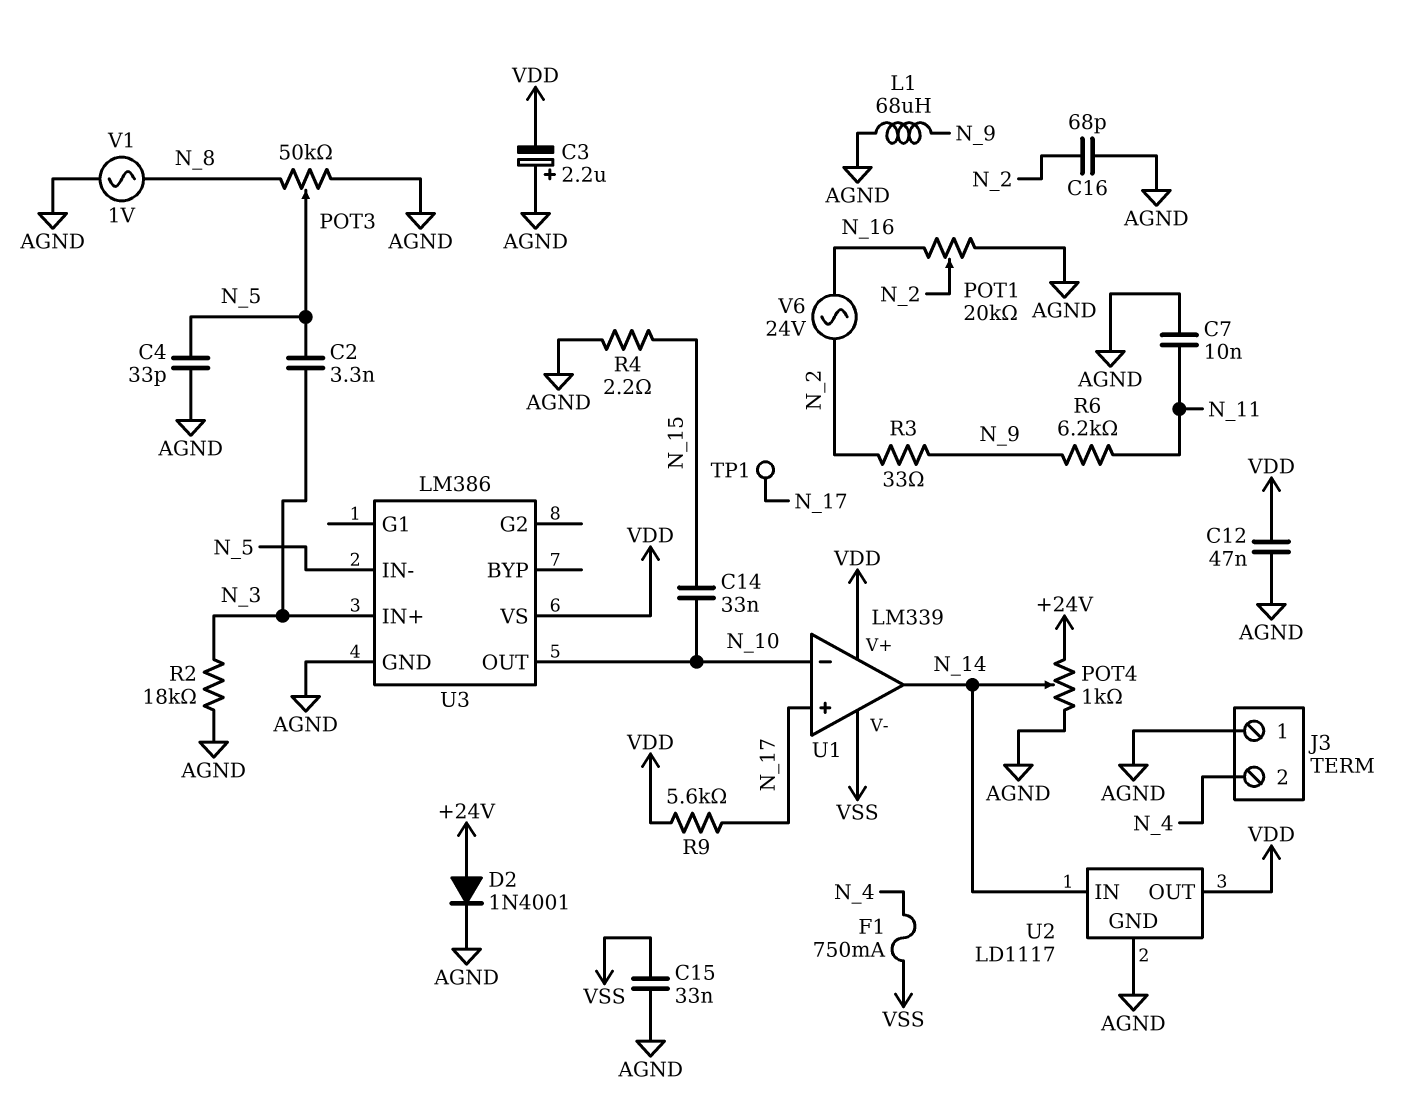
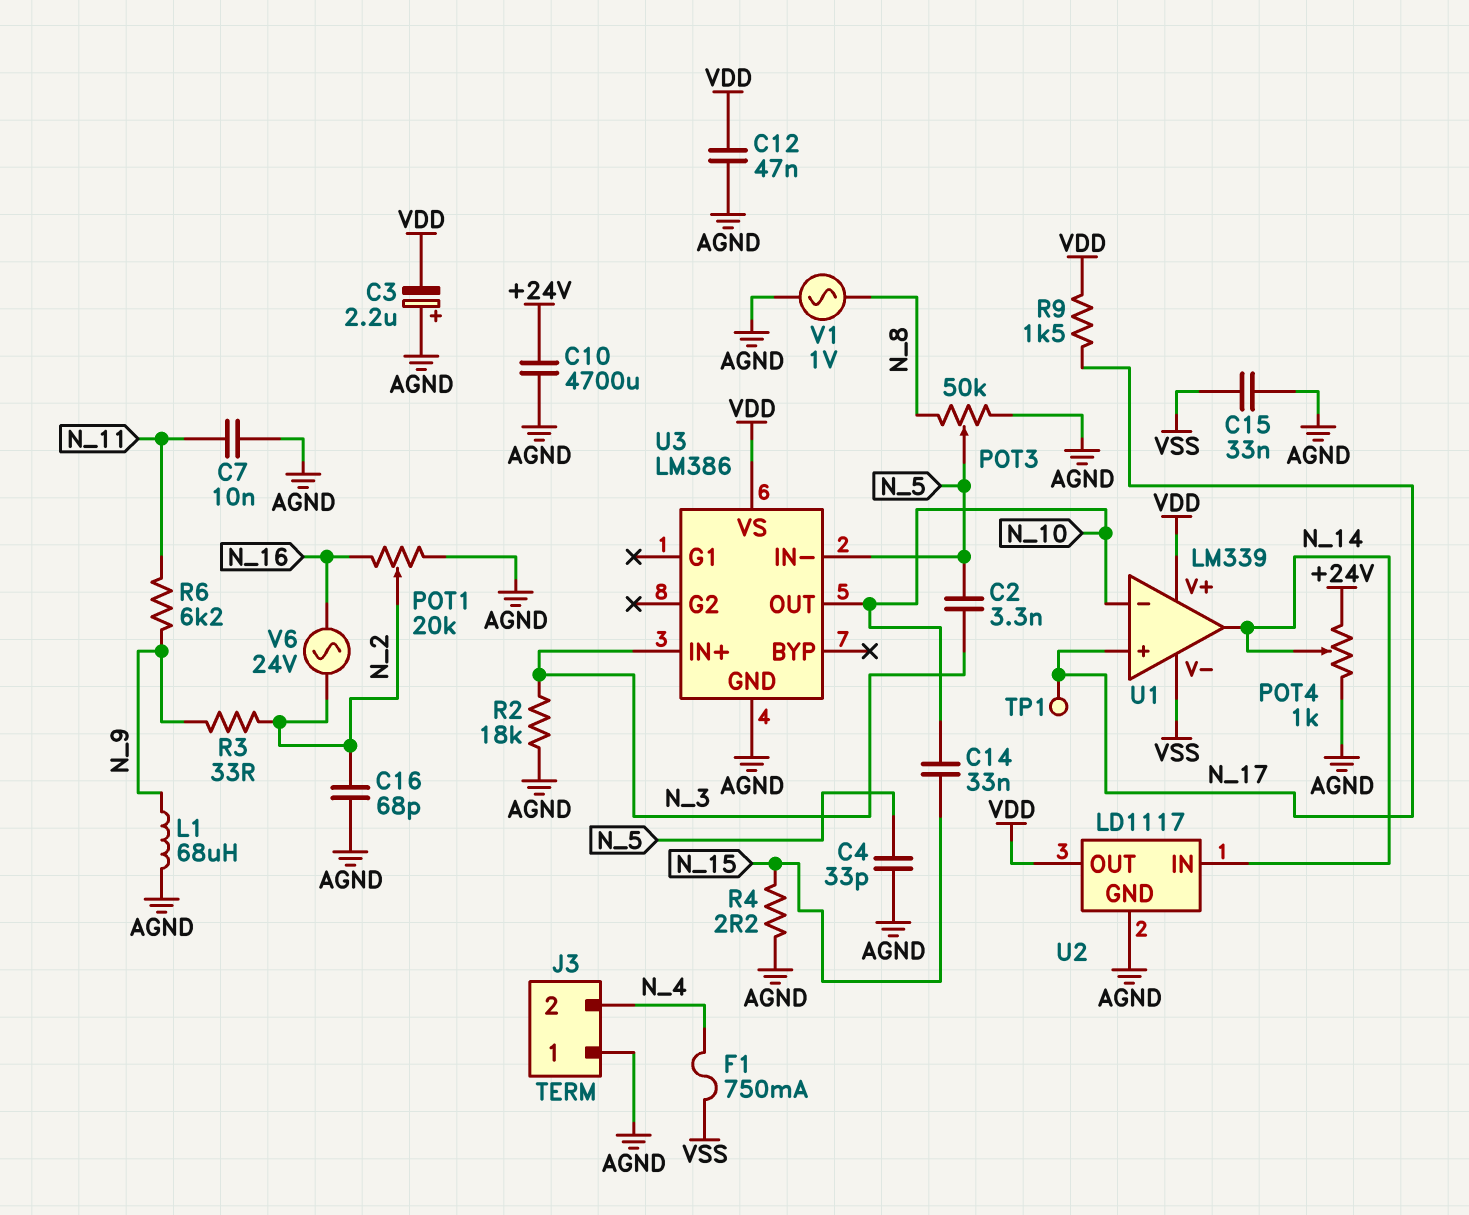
C10: none -> 4700uF (+24V, AGND)
D2: diode 1N4001 (A +24V, K AGND) -> none
R9: 5.6k (N_17, VDD) -> 1.5k (N_17, VDD)

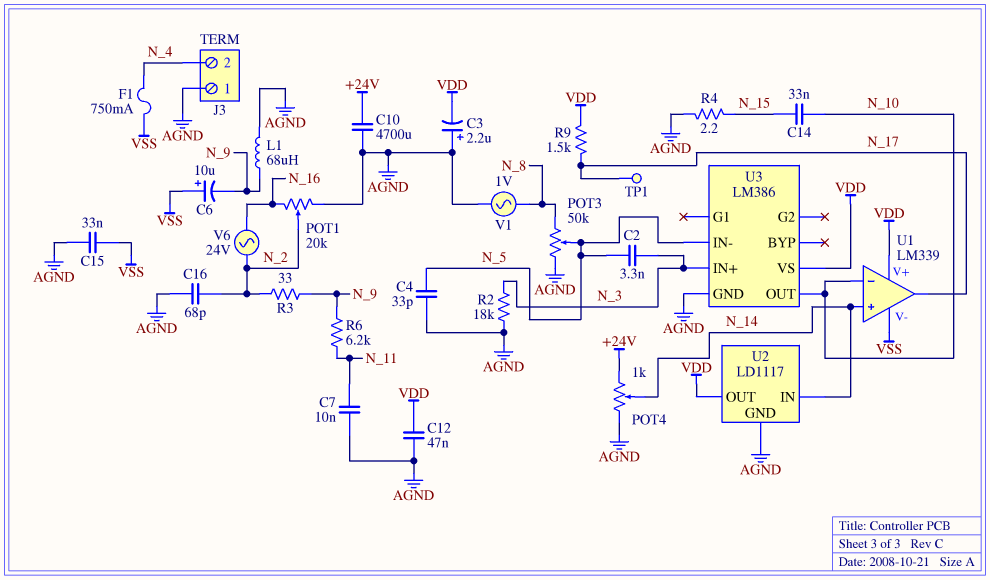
C6: none -> 10uF (plus VSS, minus N_9)
U1 pin in+: N_17 -> N_14
U1 pin out: N_14 -> N_17

